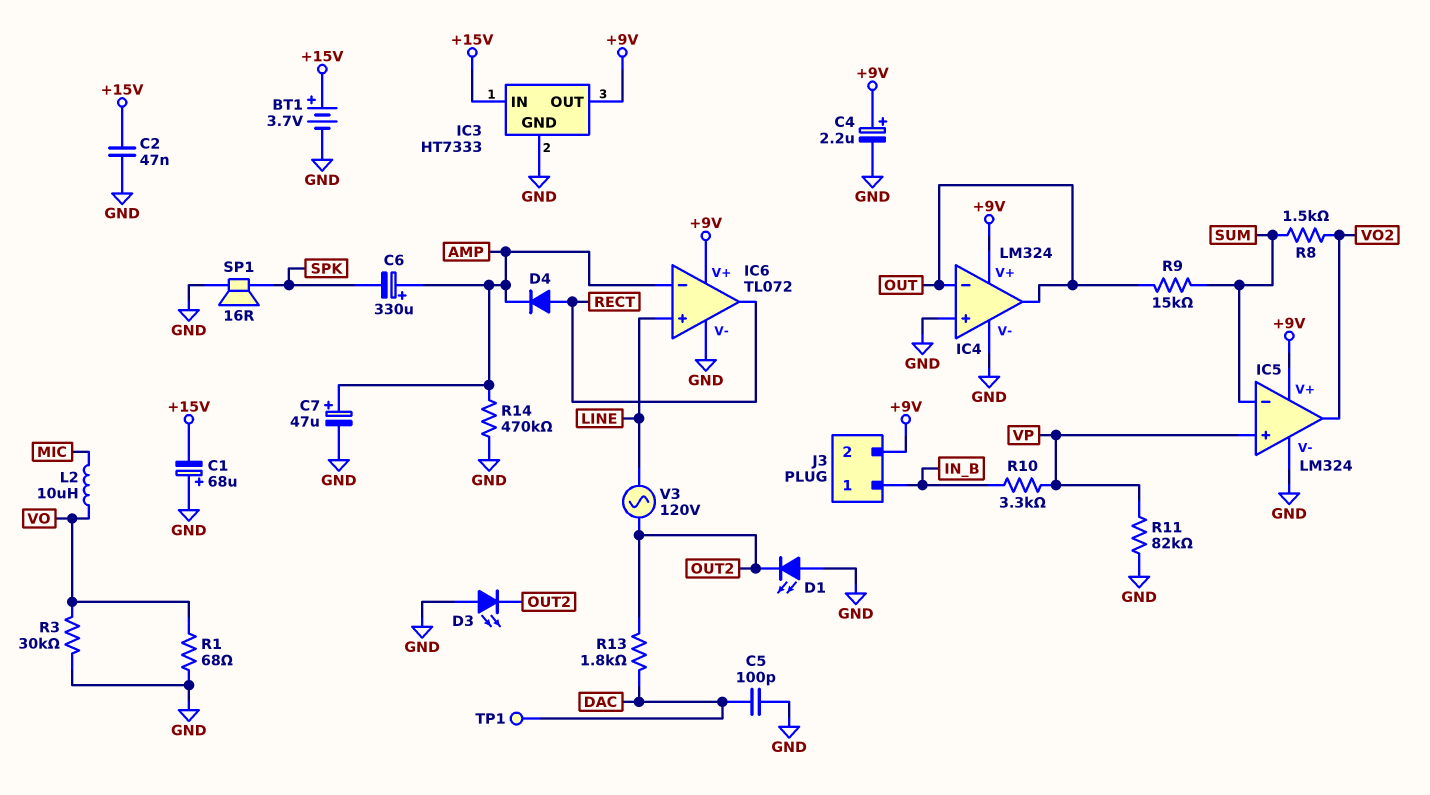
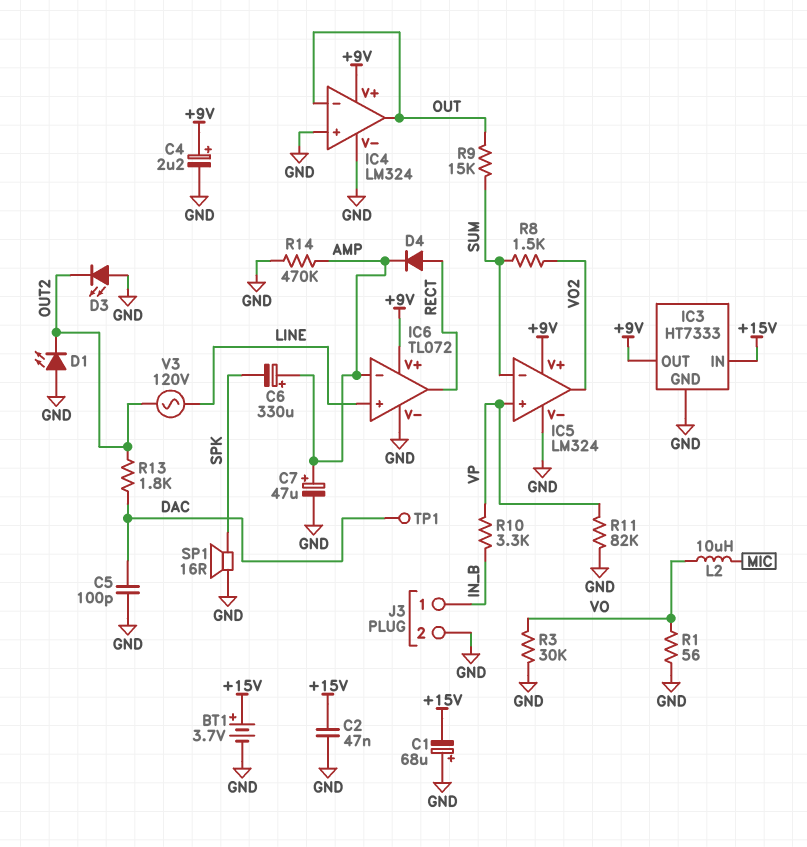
J3 pin 2: +9V -> GND
R1: 68 (GND, VO) -> 56 (GND, VO)

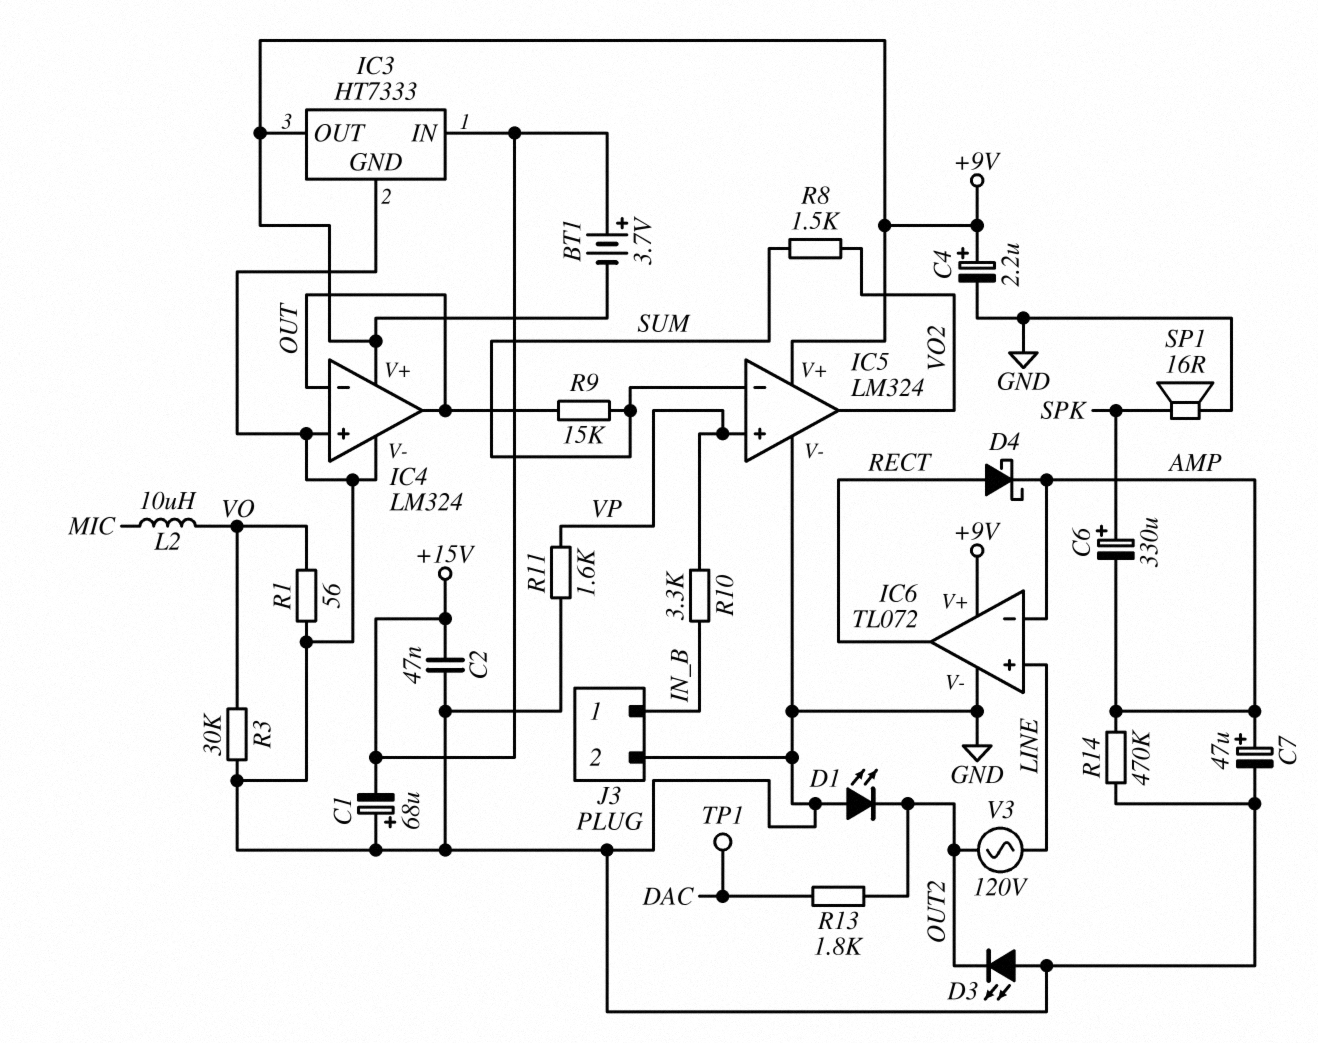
BT1: 3.7V (plus +15V, minus GND) -> 3.7V (plus +15V, minus +9V)
C5: 100pF (DAC, GND) -> none
C6: 330uF (plus AMP, minus SPK) -> 330uF (plus SPK, minus AMP)
D4: diode (A RECT, K AMP) -> schottky (A RECT, K AMP)
R11: 82k (GND, VP) -> 1.6k (GND, VP)

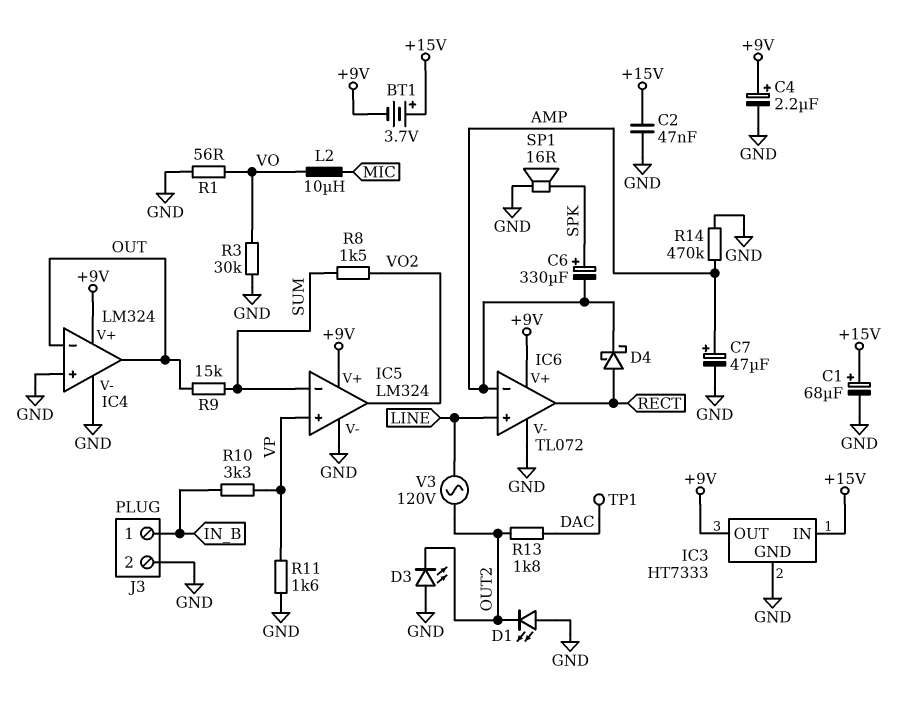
C1: 68uF (plus GND, minus +15V) -> 68uF (plus +15V, minus GND)

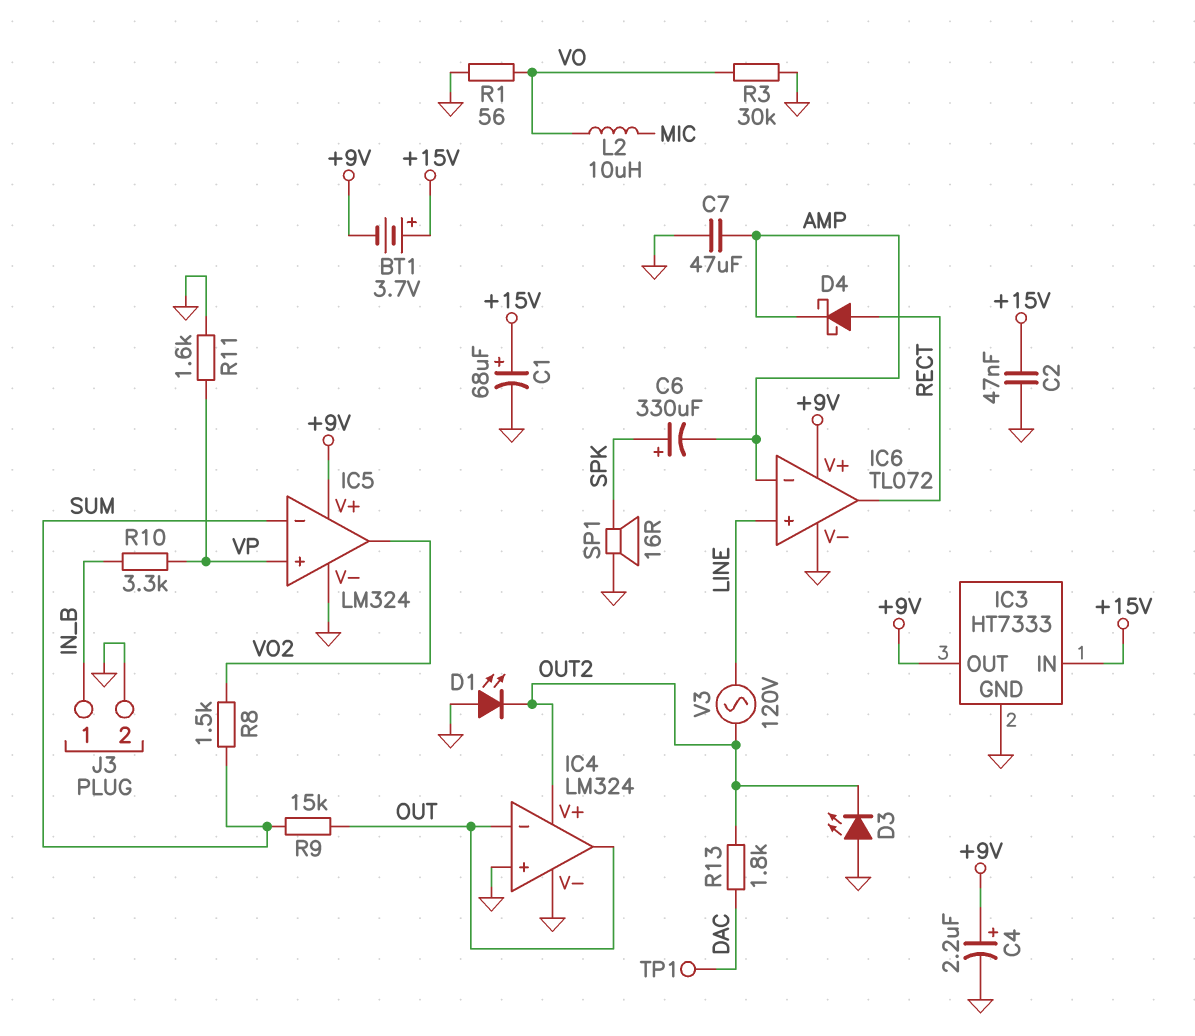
C7: 47uF (plus AMP, minus GND) -> 47uF (AMP, GND)
IC4 pin V+: +9V -> OUT2
R14: 470k (AMP, GND) -> none

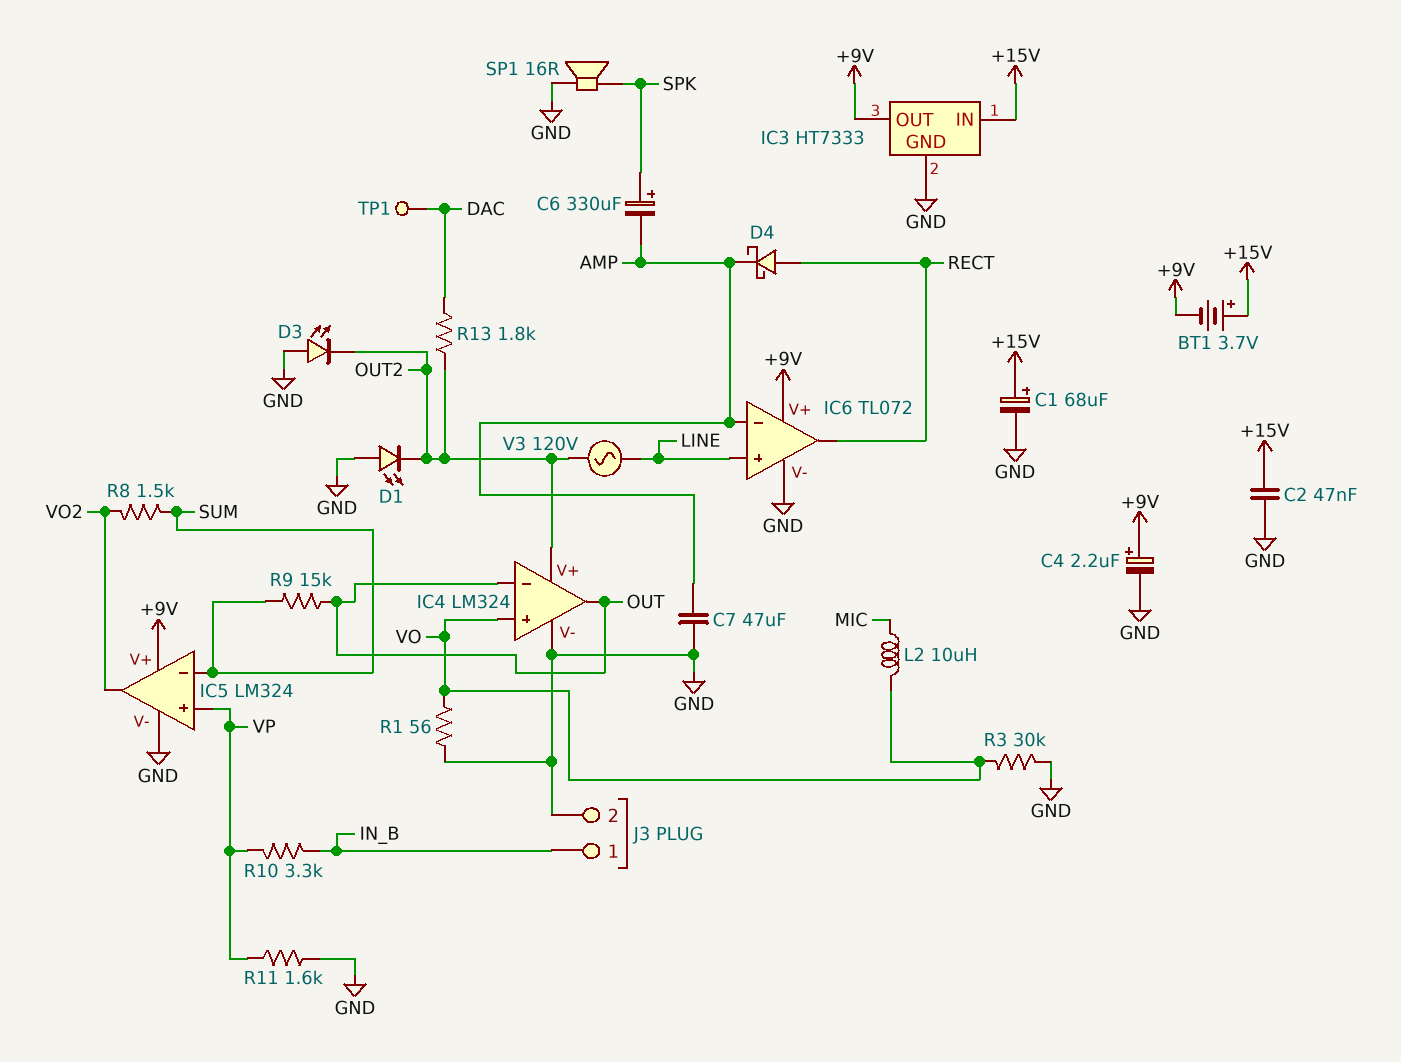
IC4 pin in+: GND -> VO

